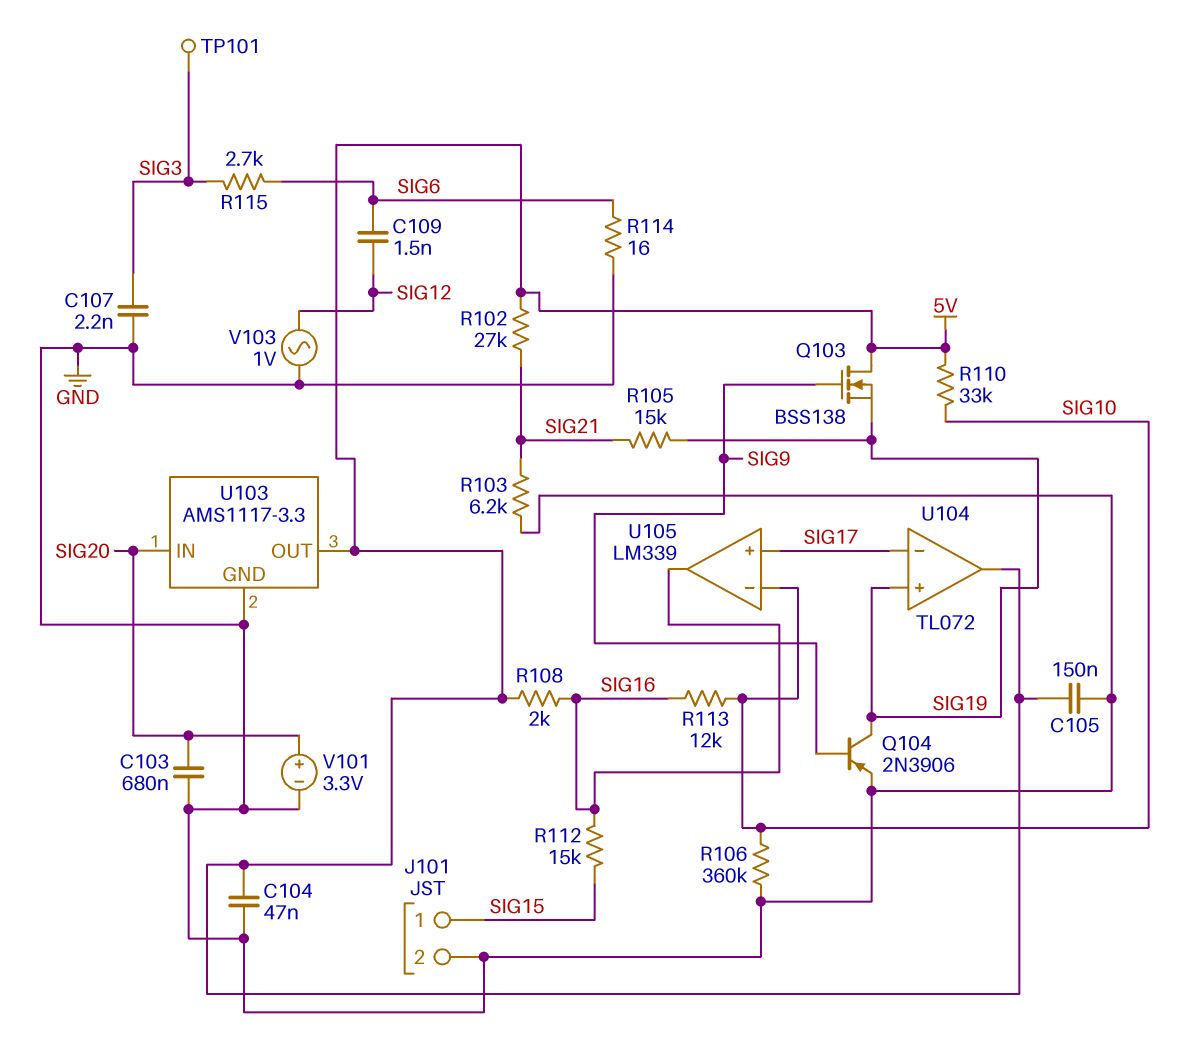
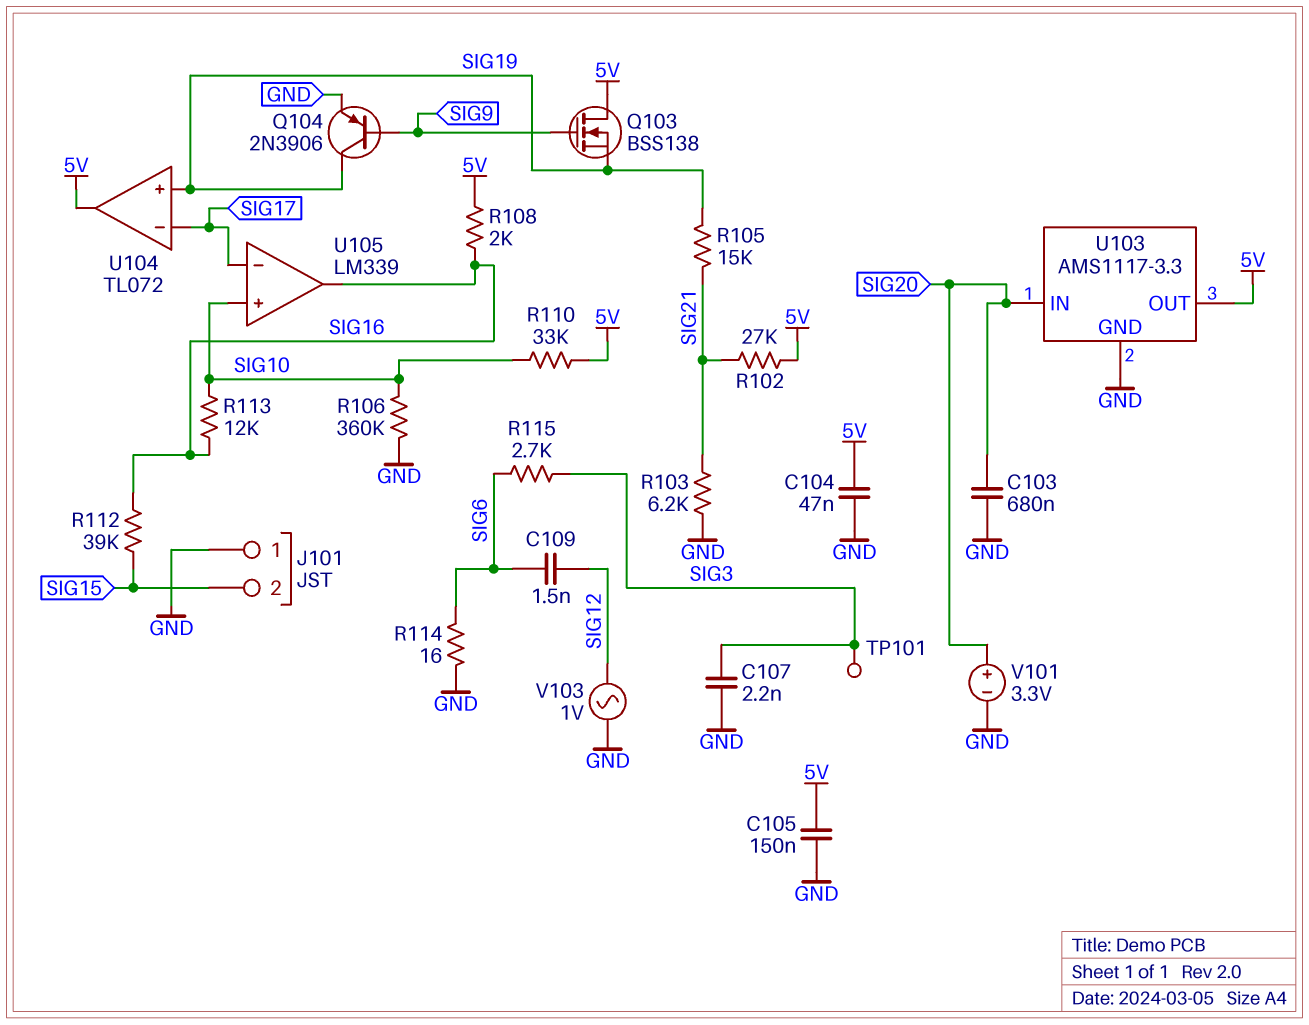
J101 pin 1: SIG15 -> GND
J101 pin 2: GND -> SIG15
R112: 15k (SIG15, SIG16) -> 39k (SIG15, SIG16)
U105 pin in+: SIG17 -> SIG10
U105 pin in-: SIG10 -> SIG17

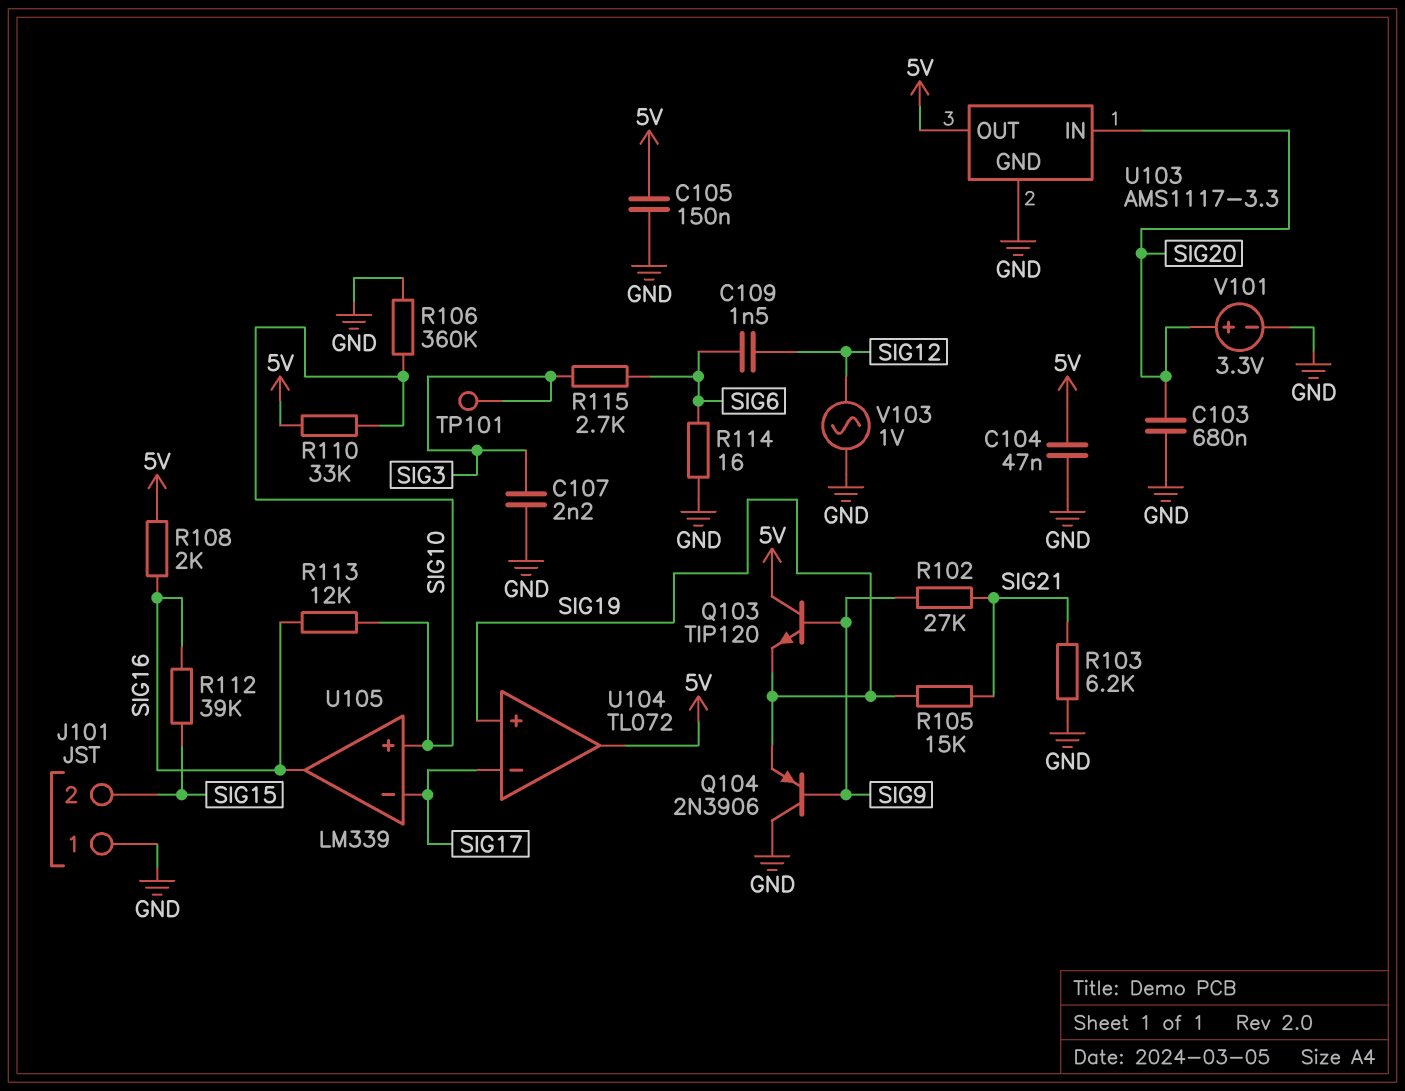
Q103: NMOS BSS138 (G SIG9, D 5V, S SIG19) -> NPN TIP120 (B SIG9, C 5V, E SIG19)
Q104: PNP 2N3906 (B SIG9, C SIG19, E GND) -> PNP 2N3906 (B SIG9, C GND, E SIG19)
R102: 27k (5V, SIG21) -> 27k (SIG9, SIG21)

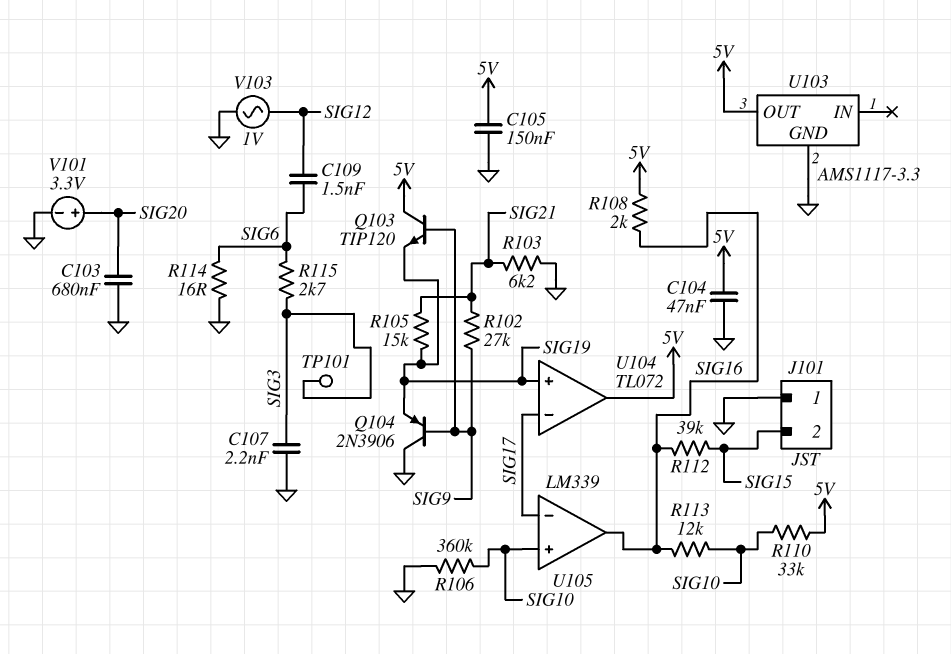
U103 pin IN: SIG20 -> none

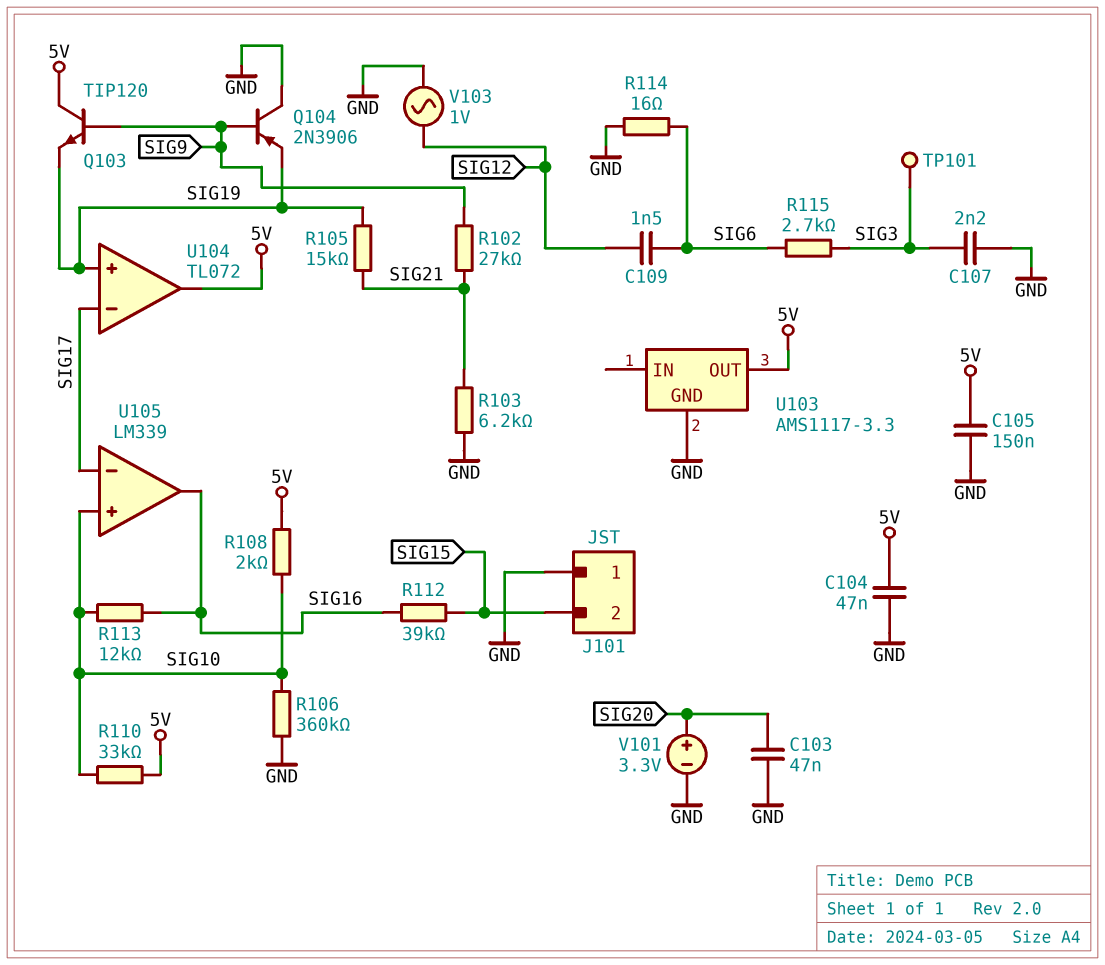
C103: 680nF (GND, SIG20) -> 47nF (GND, SIG20)
R108: 2k (5V, SIG16) -> 2k (5V, SIG10)

